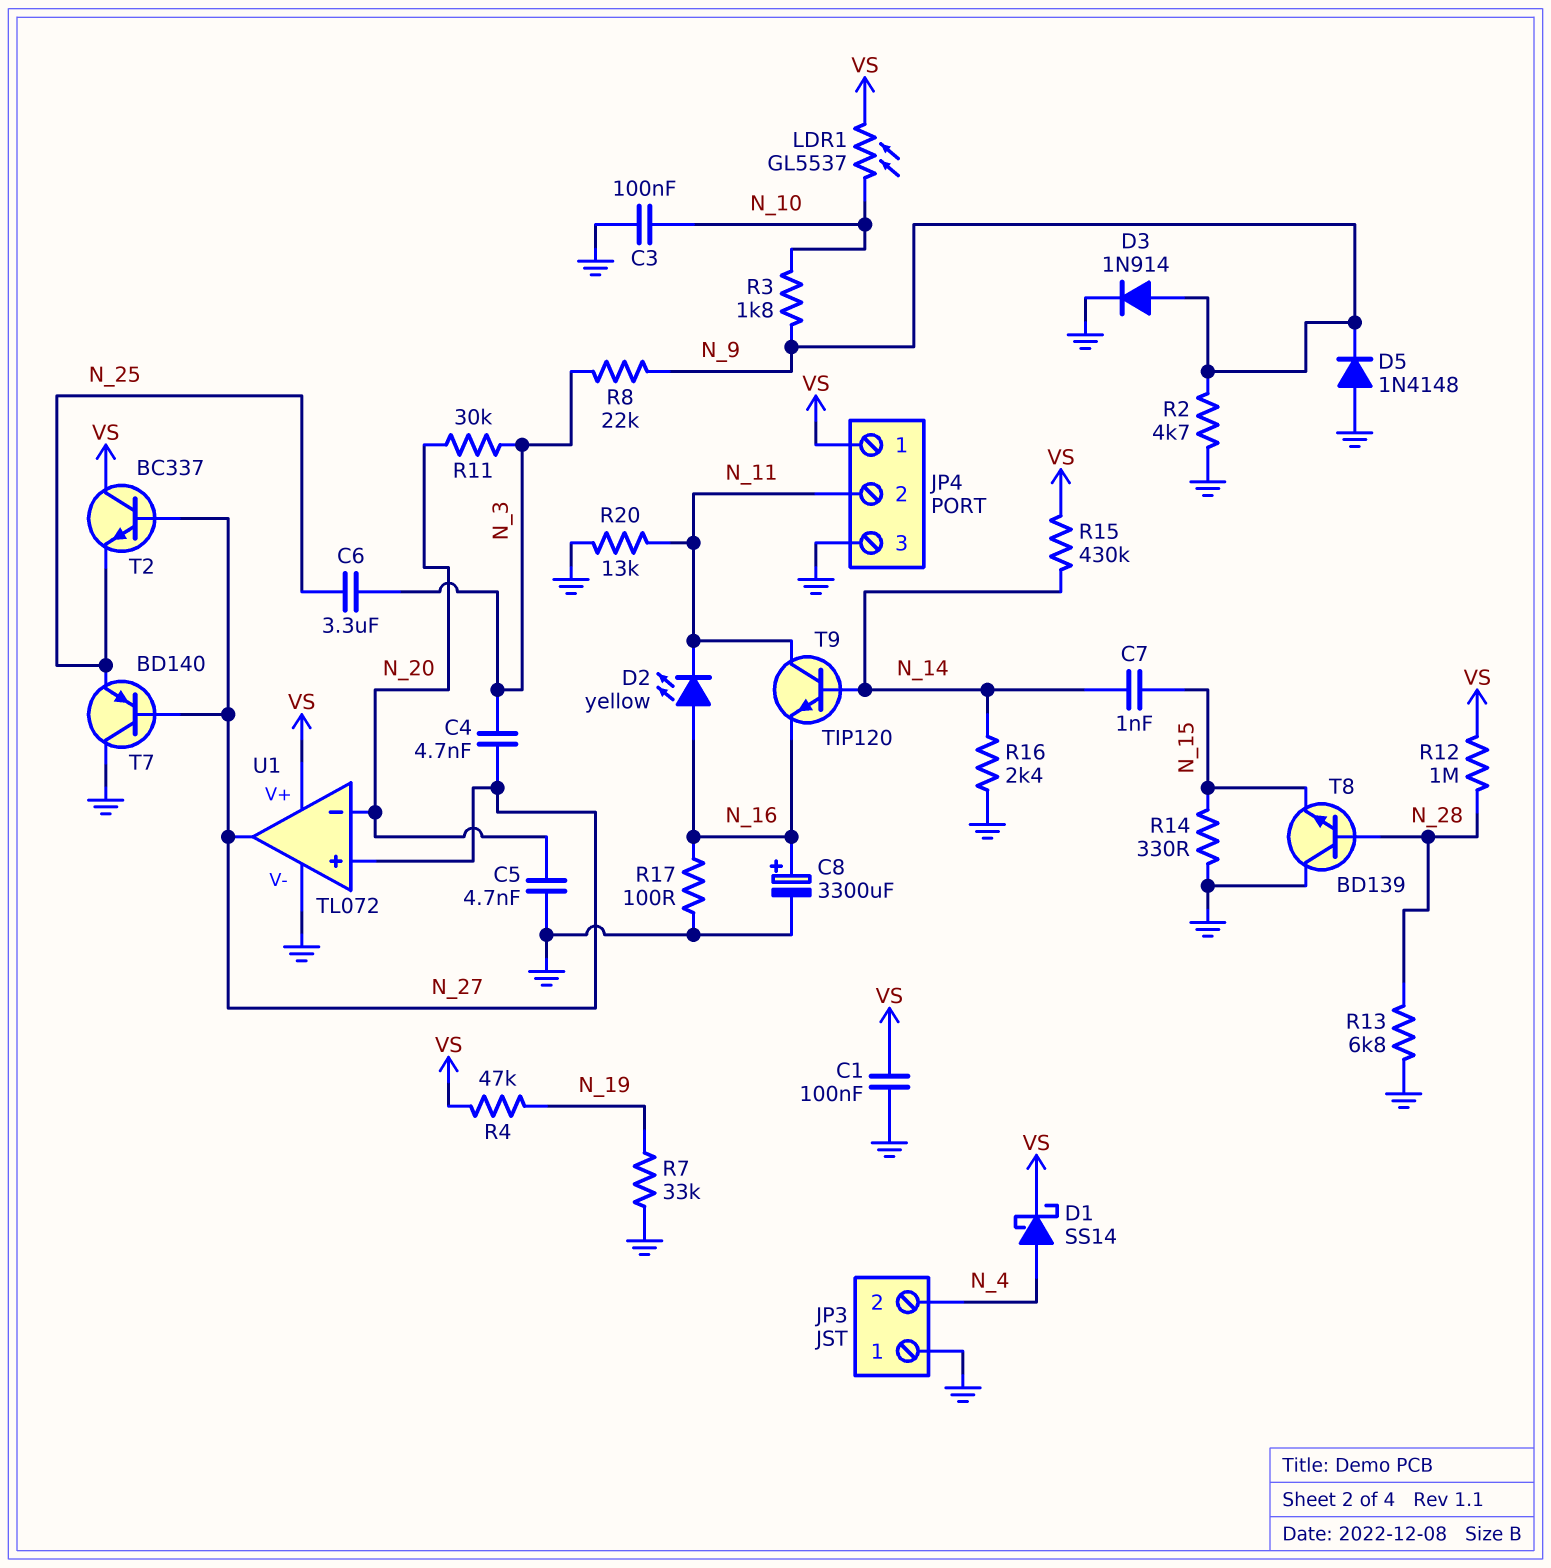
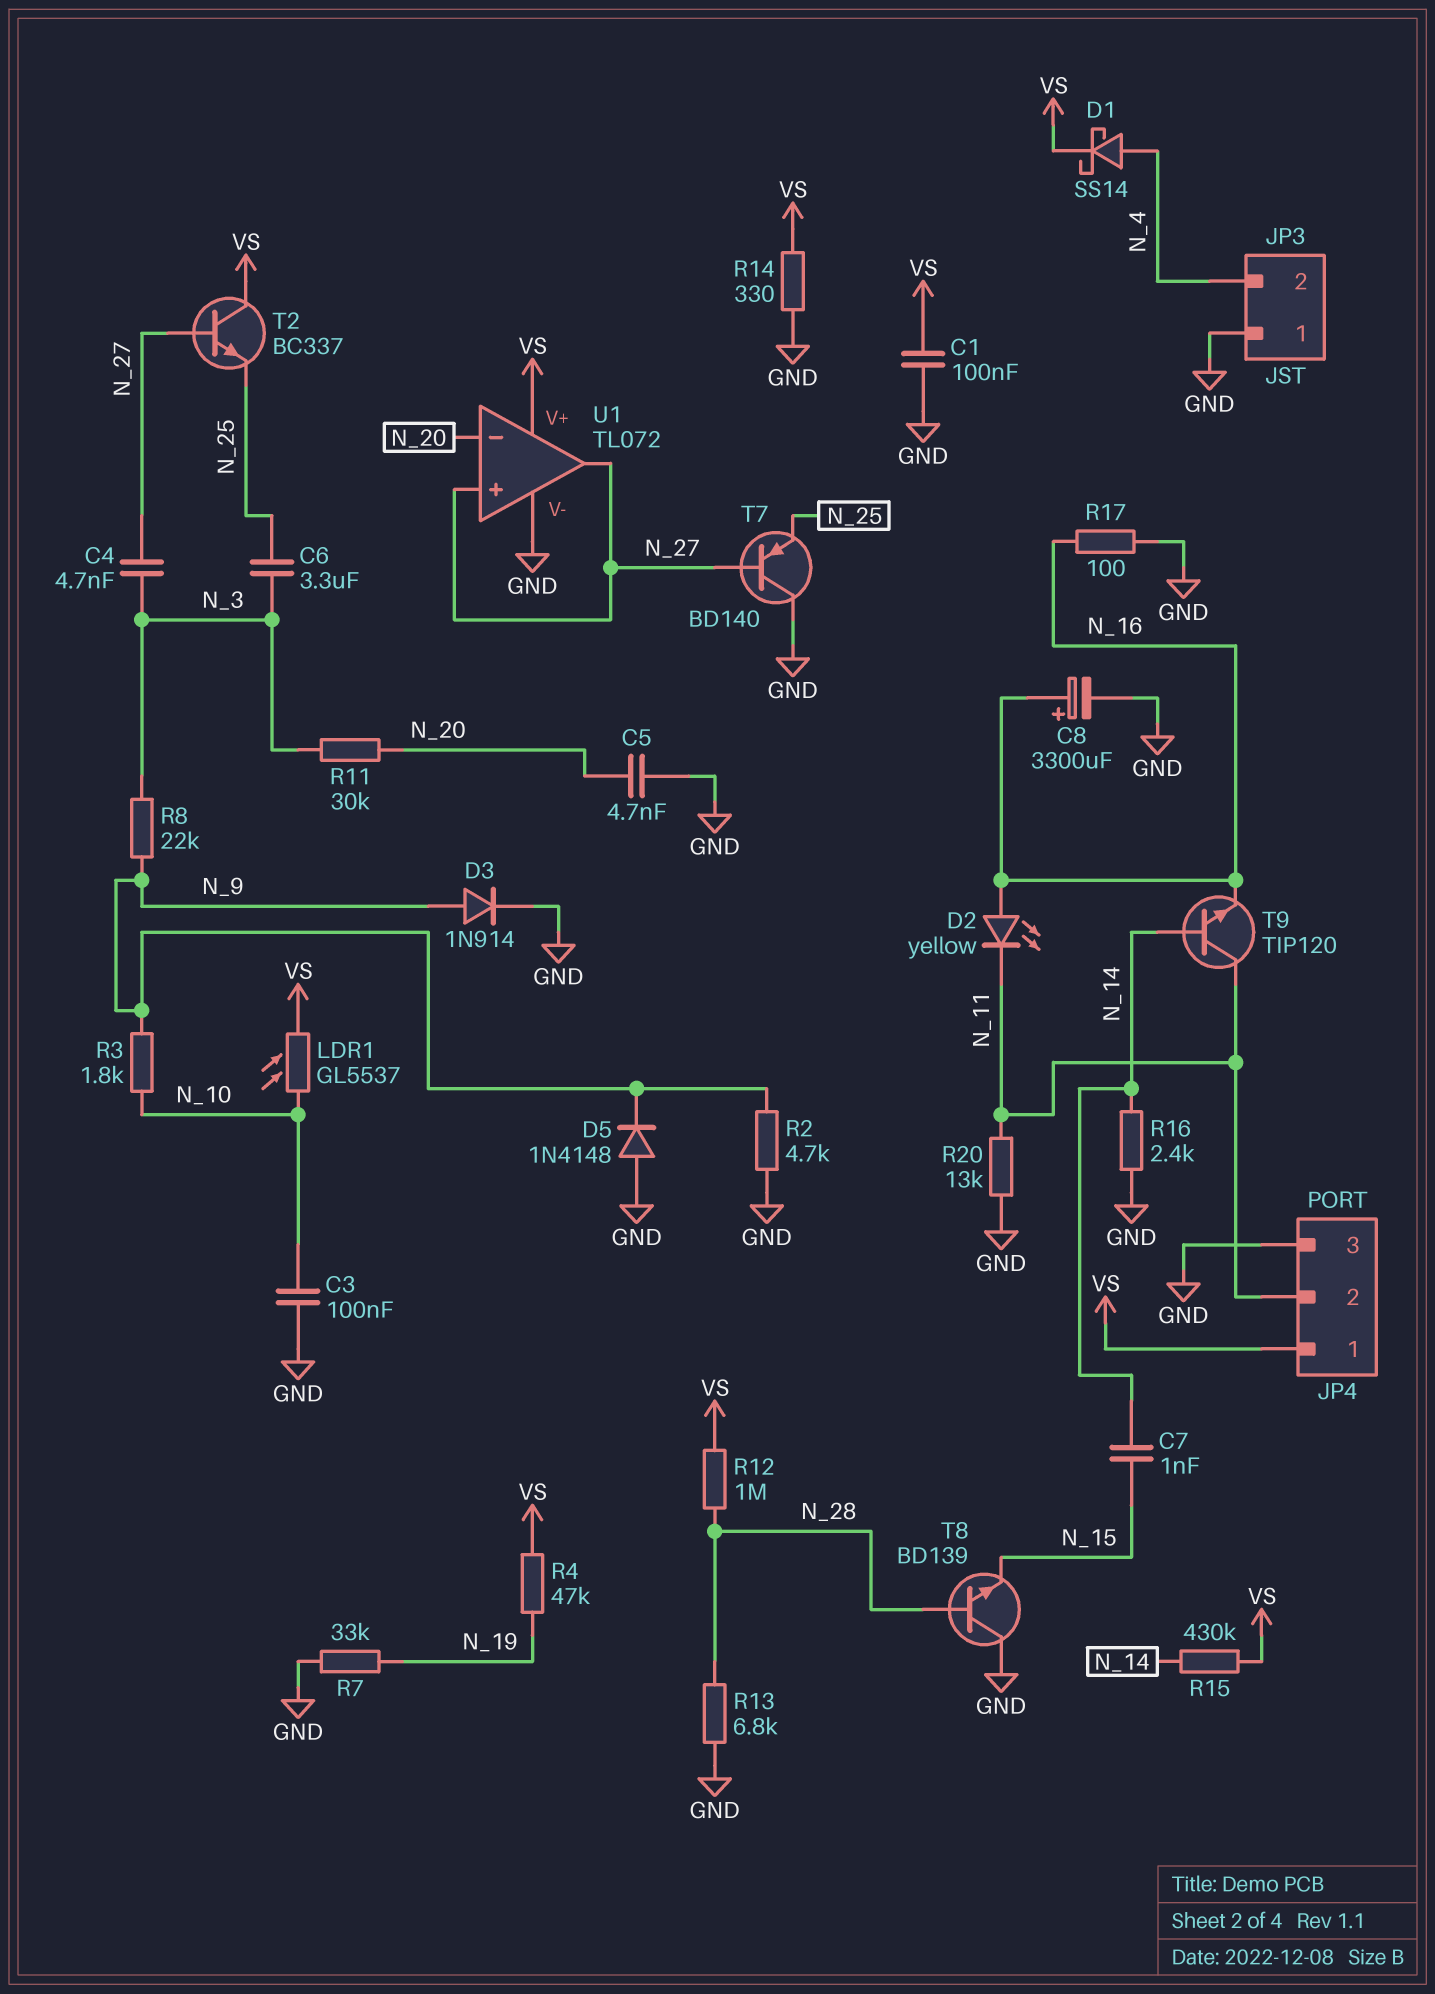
R14: 330 (GND, N_15) -> 330 (GND, VS)

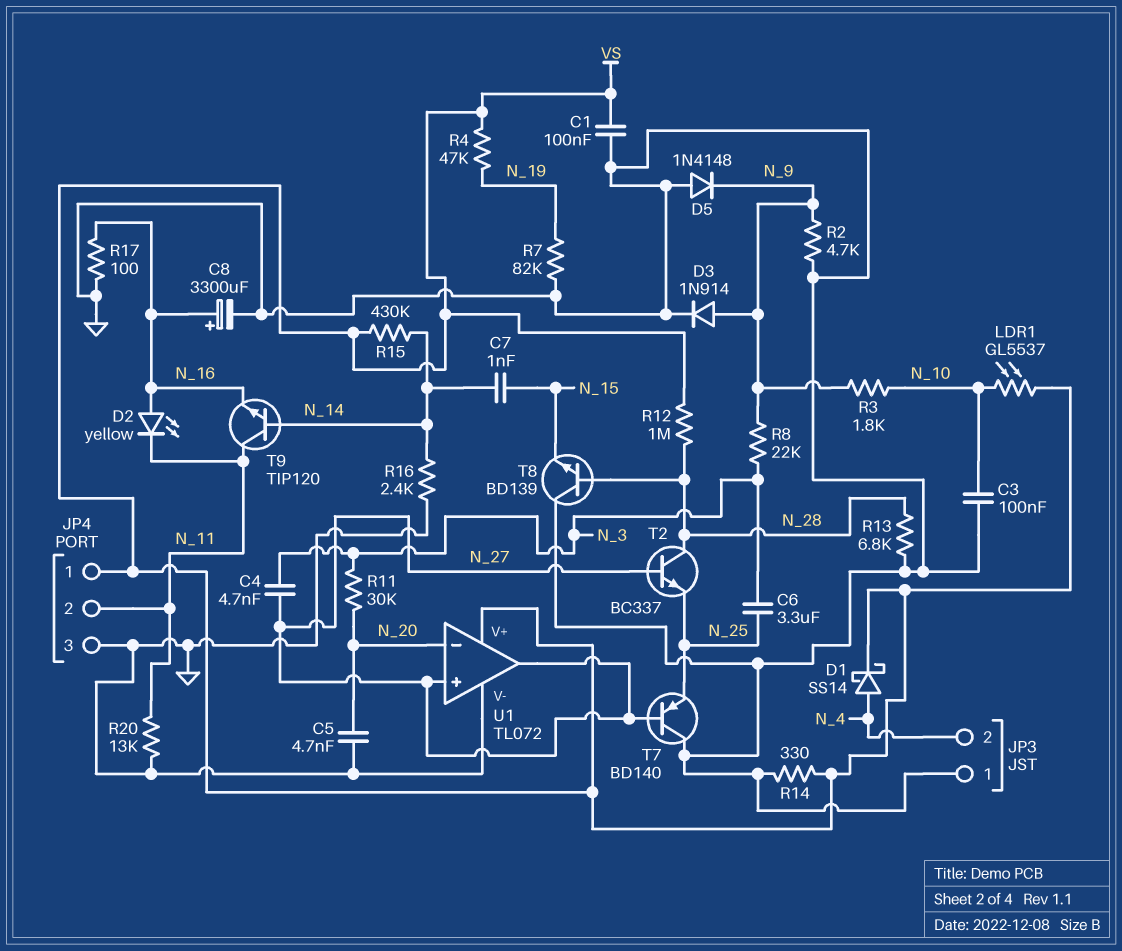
R7: 33k (GND, N_19) -> 82k (GND, N_19)
T2: NPN BC337 (B N_27, C VS, E N_25) -> NPN BC337 (B N_27, C N_28, E N_25)

